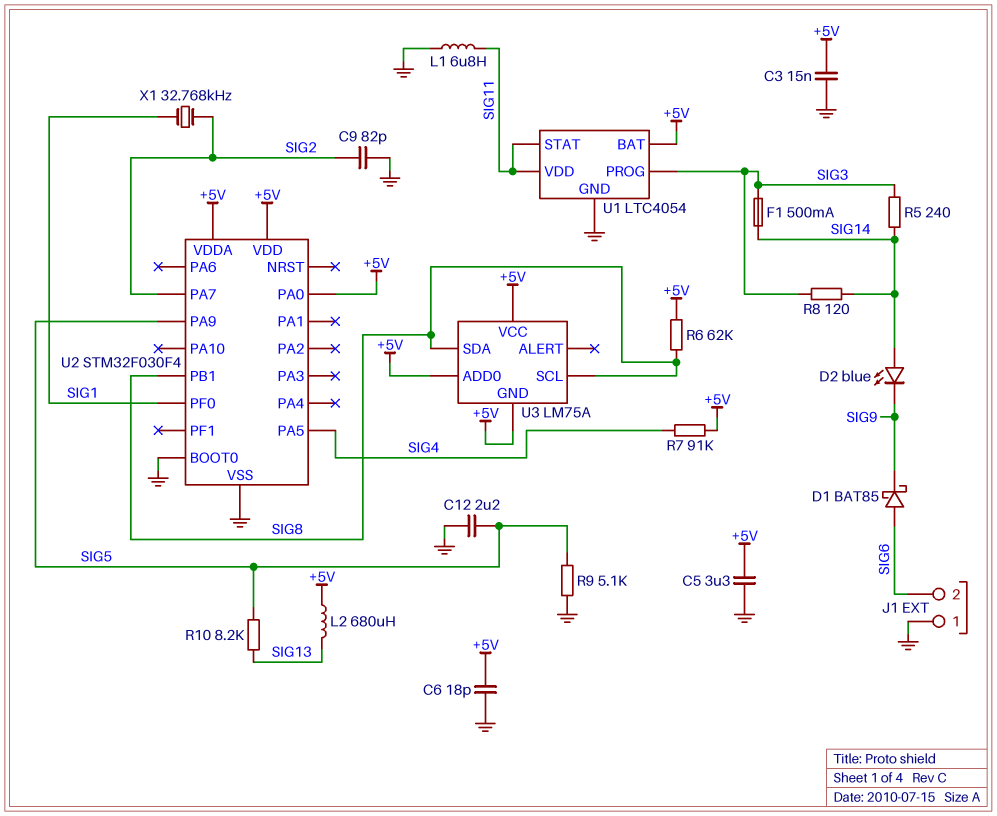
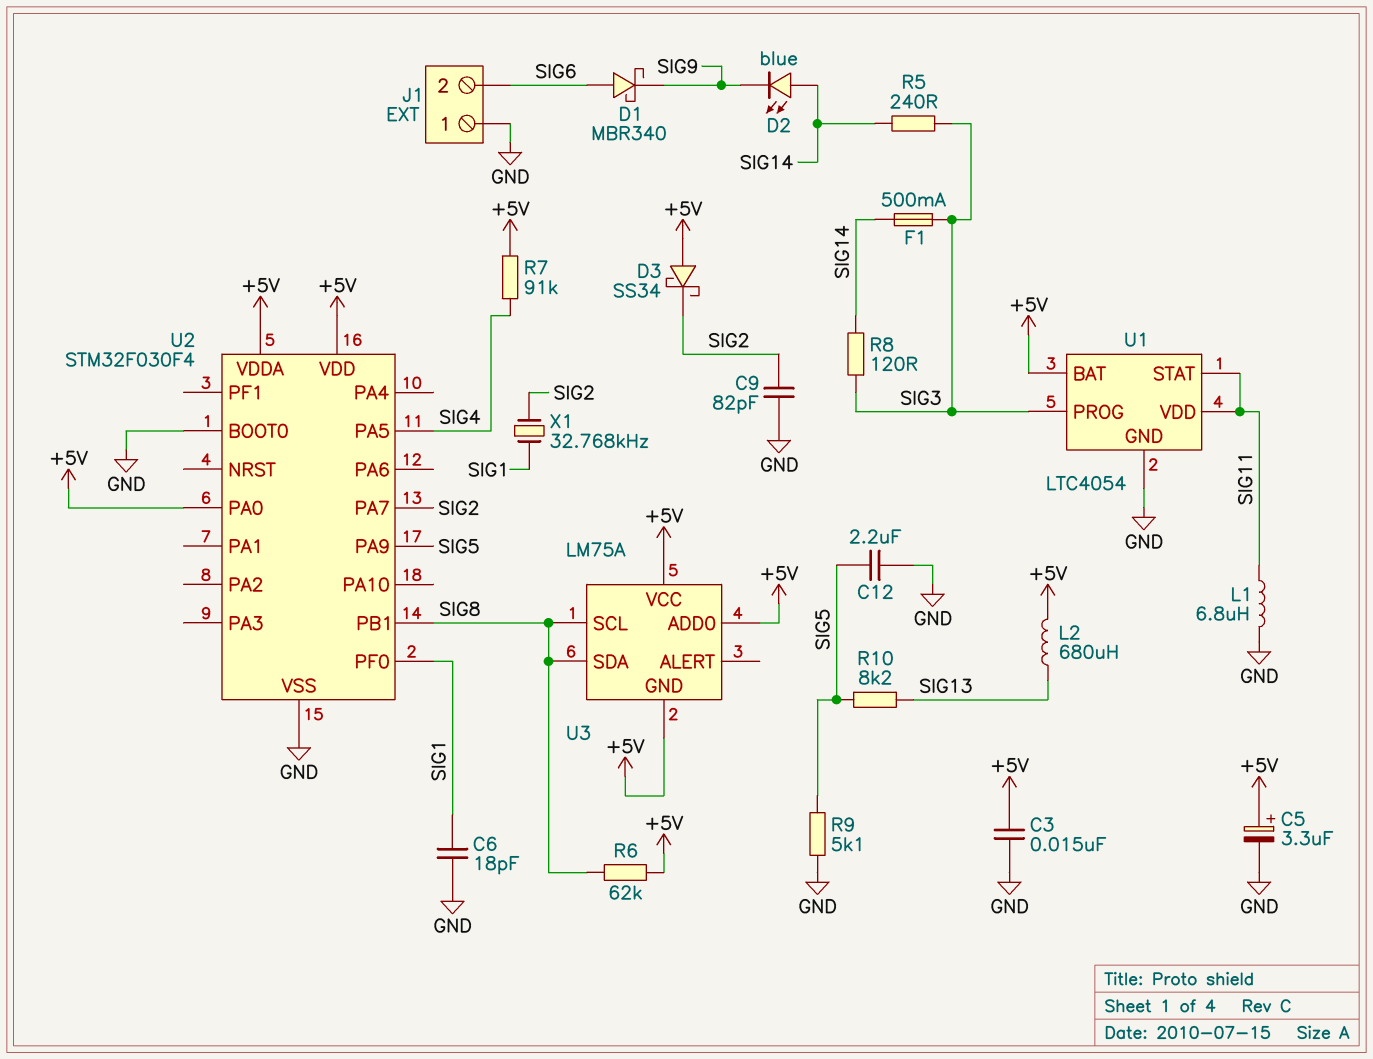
C5: 3.3uF (+5V, GND) -> 3.3uF (plus +5V, minus GND)
C6: 18pF (+5V, GND) -> 18pF (GND, SIG1)
D1: schottky BAT85 (A SIG6, K SIG9) -> schottky MBR340 (A SIG6, K SIG9)
D3: none -> schottky SS34 (A +5V, K SIG2)

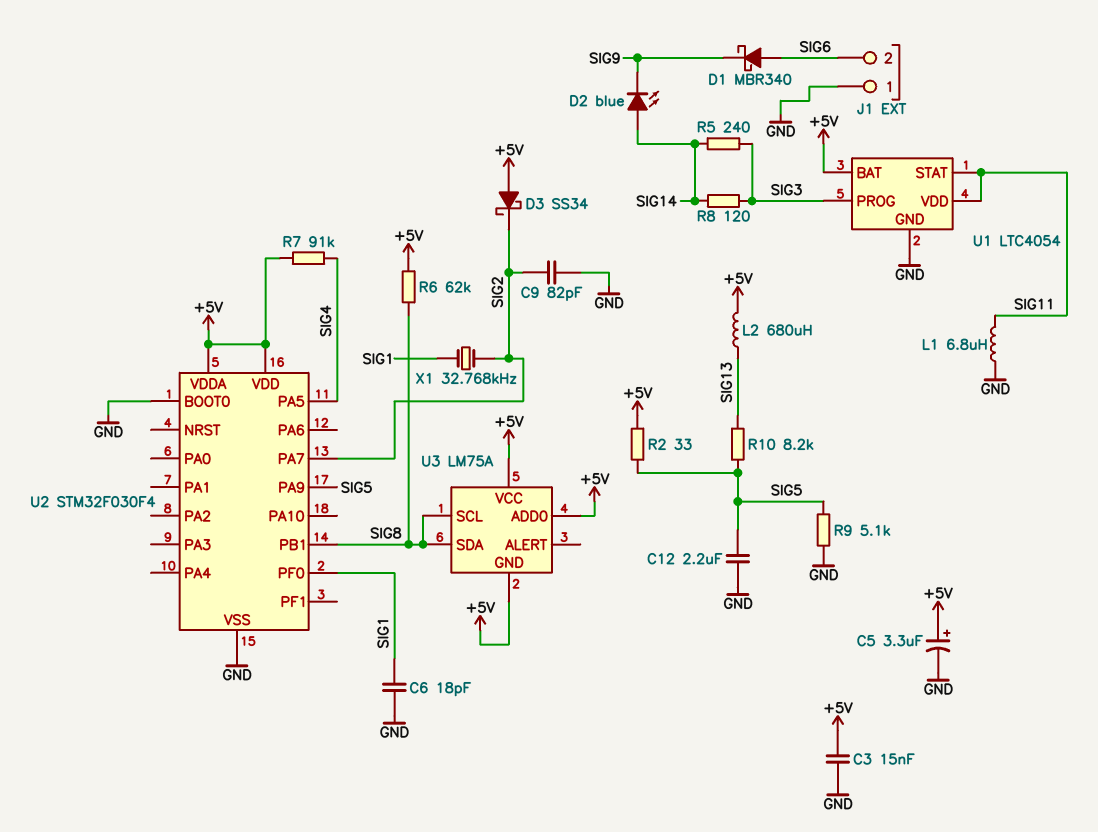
F1: 500mA (SIG3, SIG14) -> none
R2: none -> 33 (+5V, SIG5)
U2 pin PA0: +5V -> none

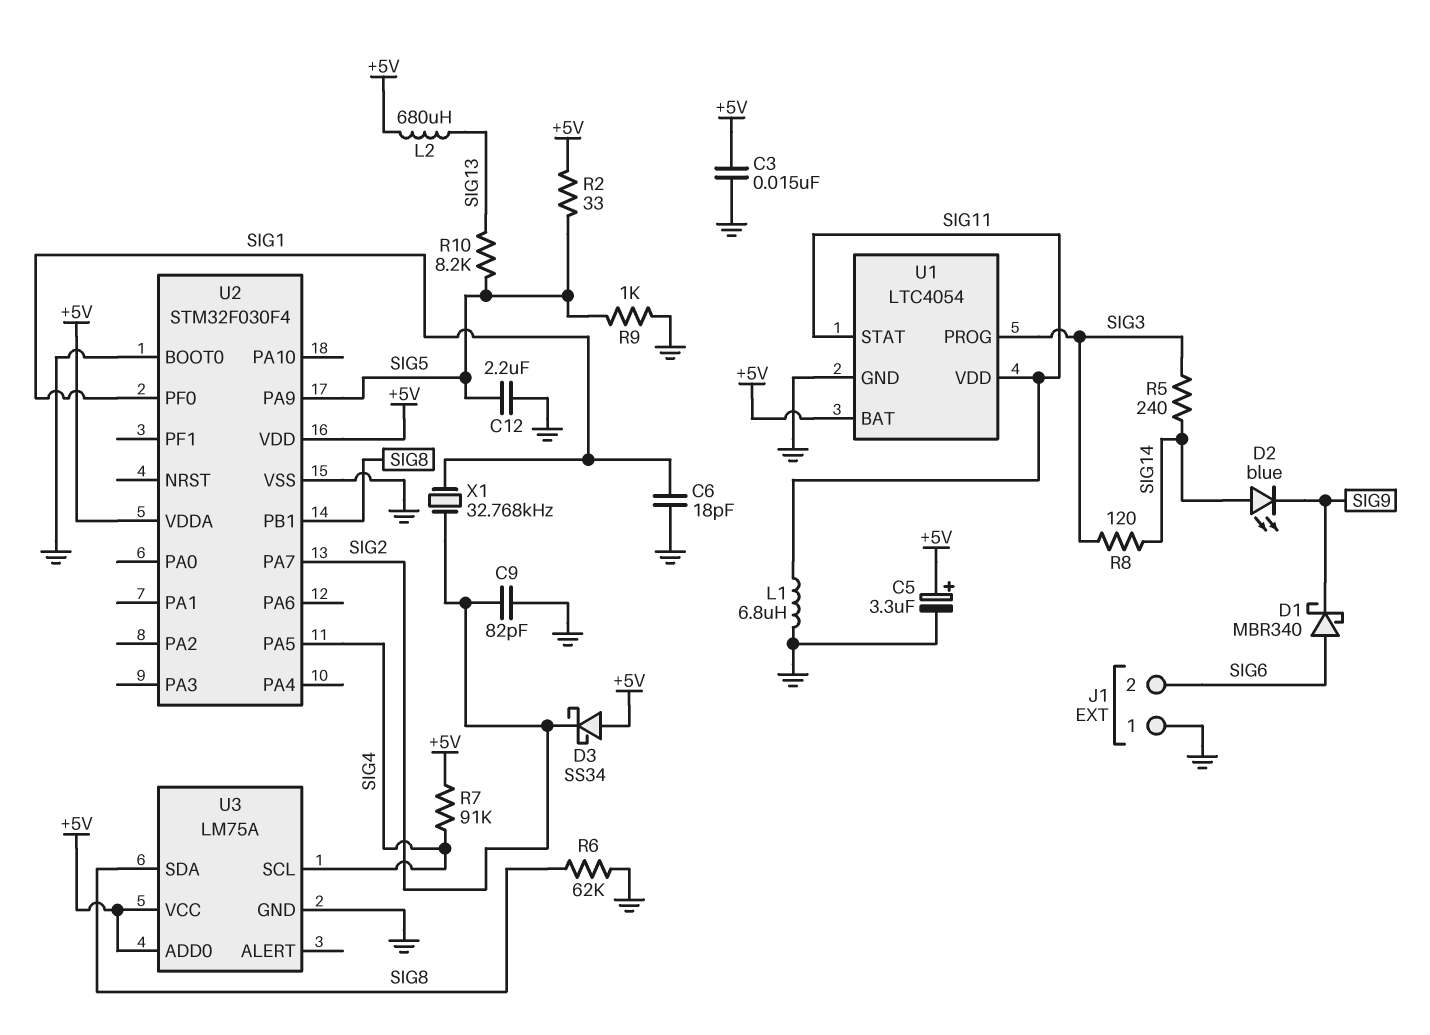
R6: 62k (+5V, SIG8) -> 62k (GND, SIG8)
R9: 5.1k (GND, SIG5) -> 1k (GND, SIG5)
U3 pin GND: +5V -> GND
U3 pin SCL: SIG8 -> SIG4

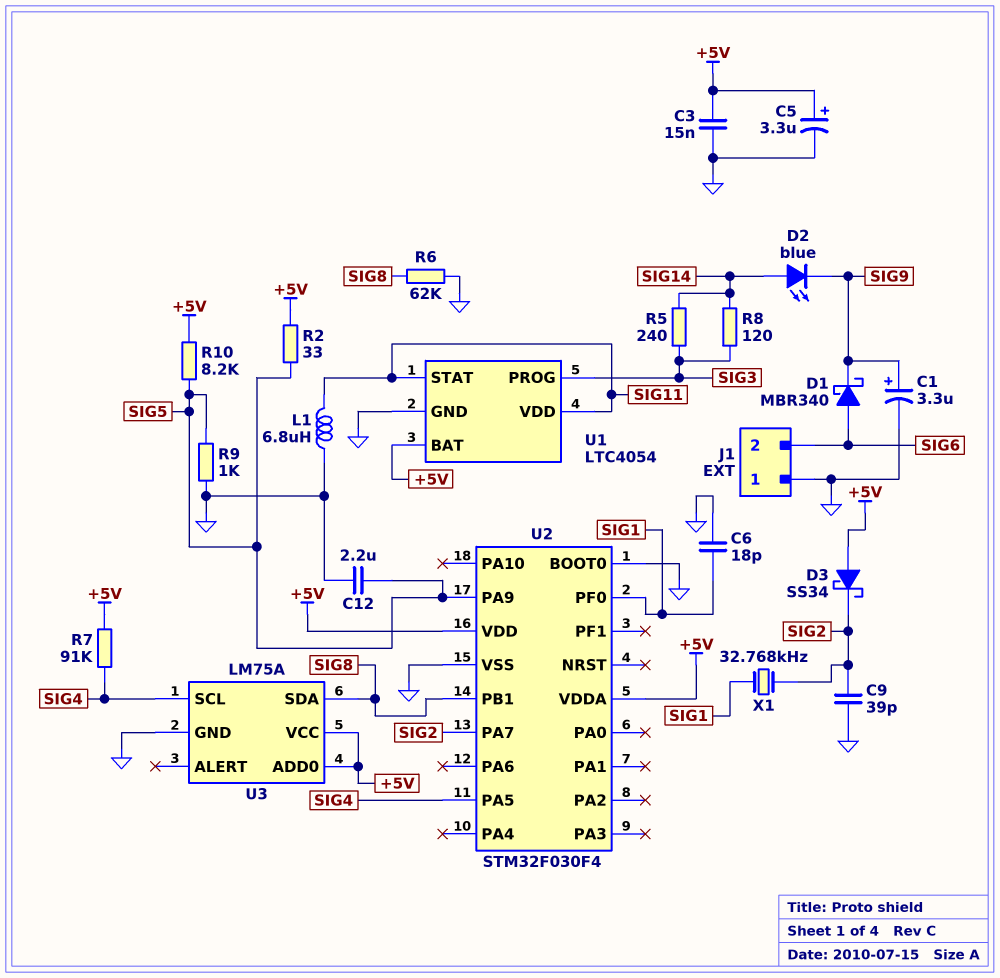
C1: none -> 3.3uF (plus SIG9, minus GND)
C9: 82pF (GND, SIG2) -> 39pF (GND, SIG2)
L2: 680uH (+5V, SIG13) -> none
R10: 8.2k (SIG5, SIG13) -> 8.2k (+5V, SIG5)

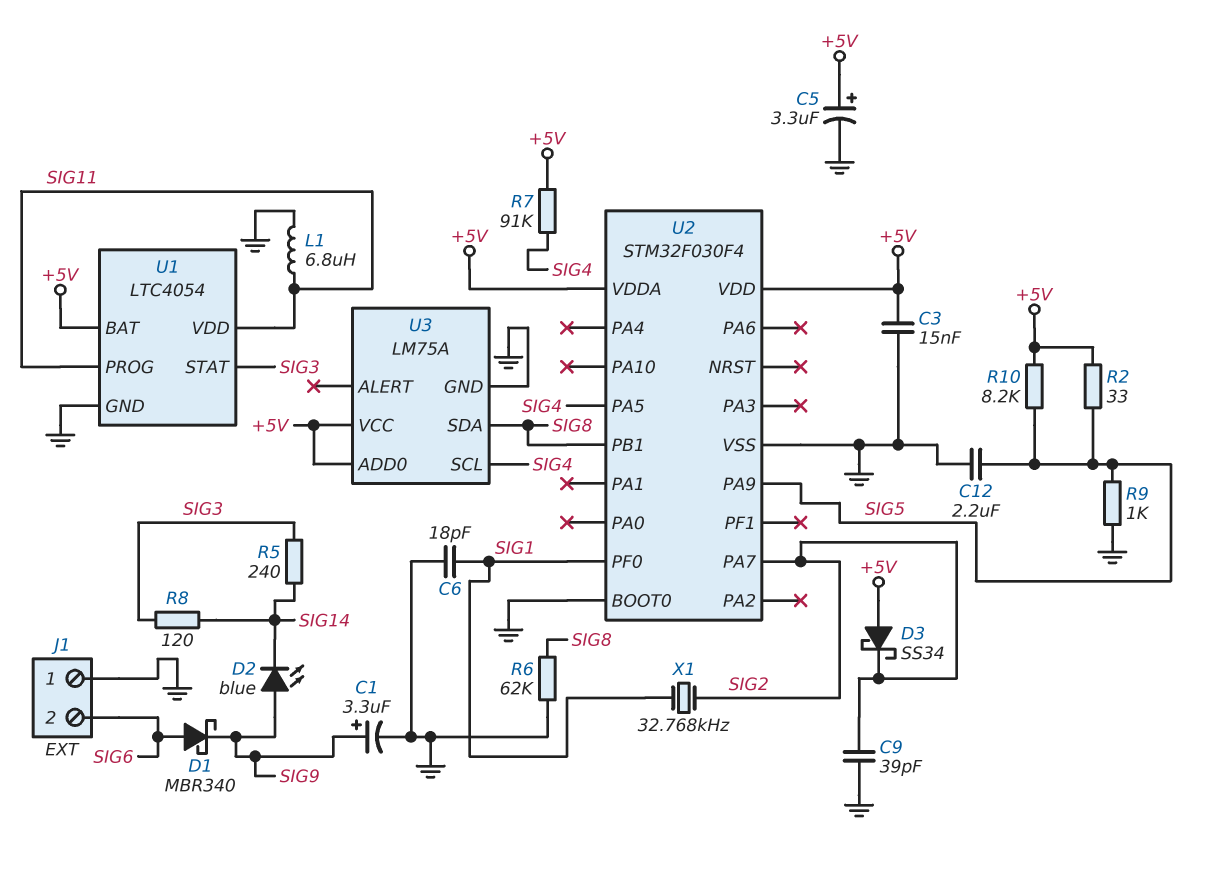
D2: LED blue (A SIG14, K SIG9) -> LED blue (A SIG9, K SIG14)
U1 pin PROG: SIG3 -> SIG11
U1 pin STAT: SIG11 -> SIG3

